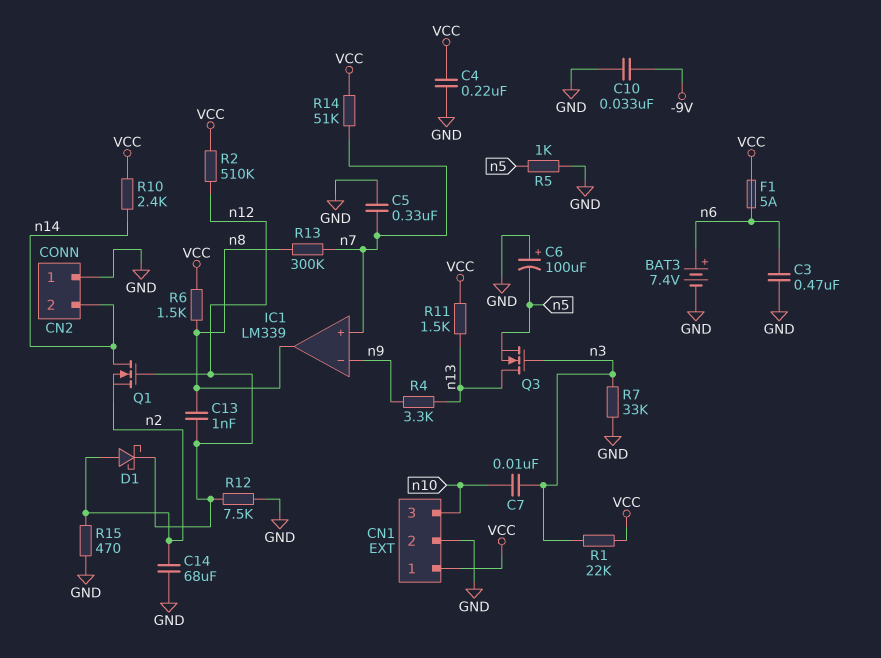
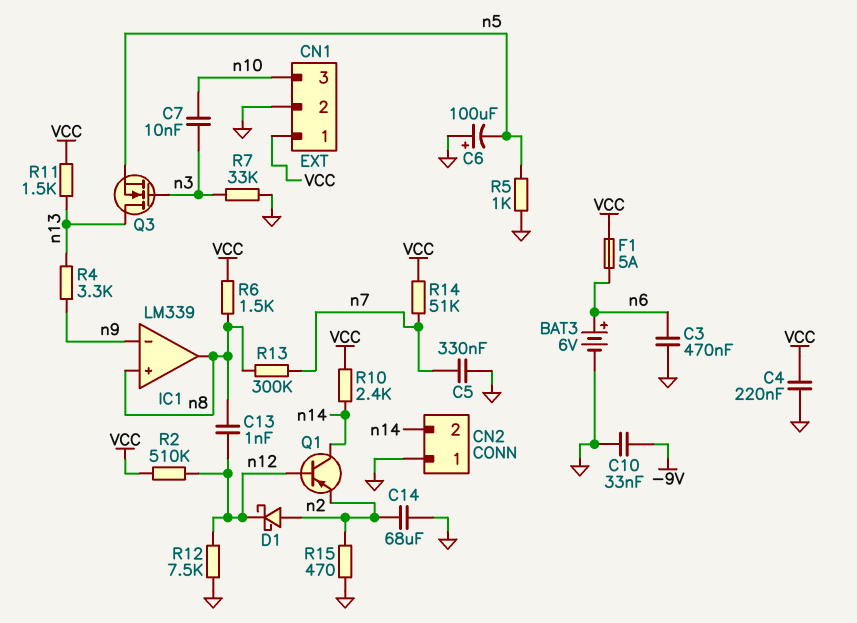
BAT3: 7.4V (plus n6, minus GND) -> 6V (plus n6, minus GND)
IC1 pin in+: n7 -> n8
Q1: NMOS (G n12, D n14, S n2) -> PNP (B n12, C n14, E n2)
R1: 22k (VCC, n3) -> none

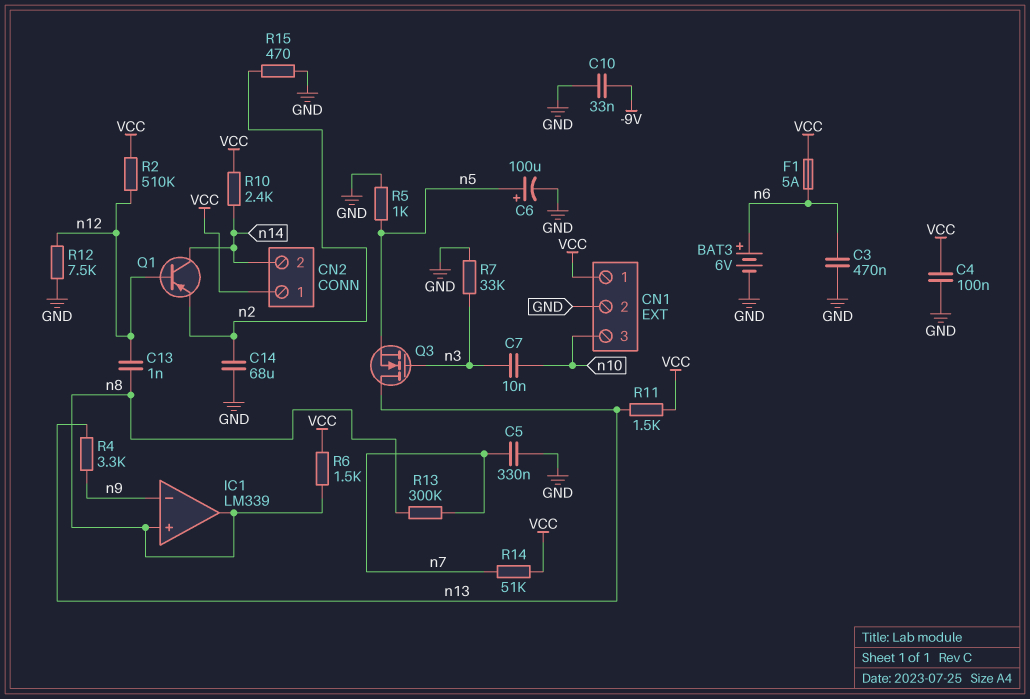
C4: 220nF (GND, VCC) -> 100nF (GND, VCC)
C6: 100uF (plus GND, minus n5) -> 100uF (plus n5, minus GND)
CN2 pin 1: GND -> VCC
D1: schottky (A n2, K n12) -> none

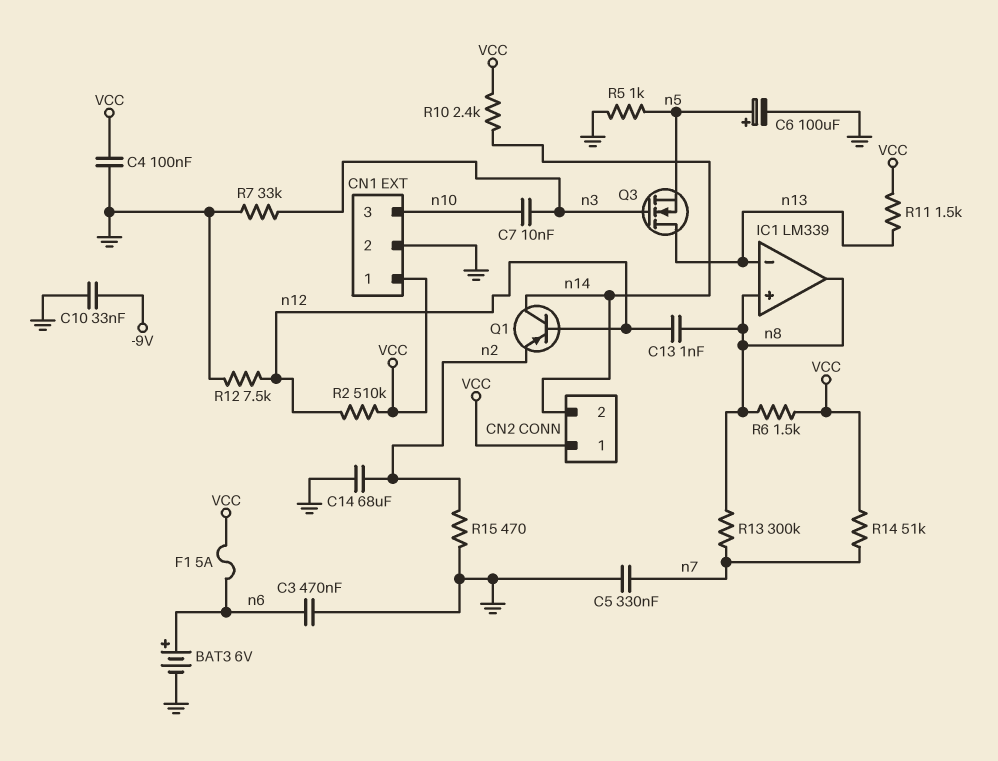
IC1 pin in-: n9 -> n13
R4: 3.3k (n9, n13) -> none

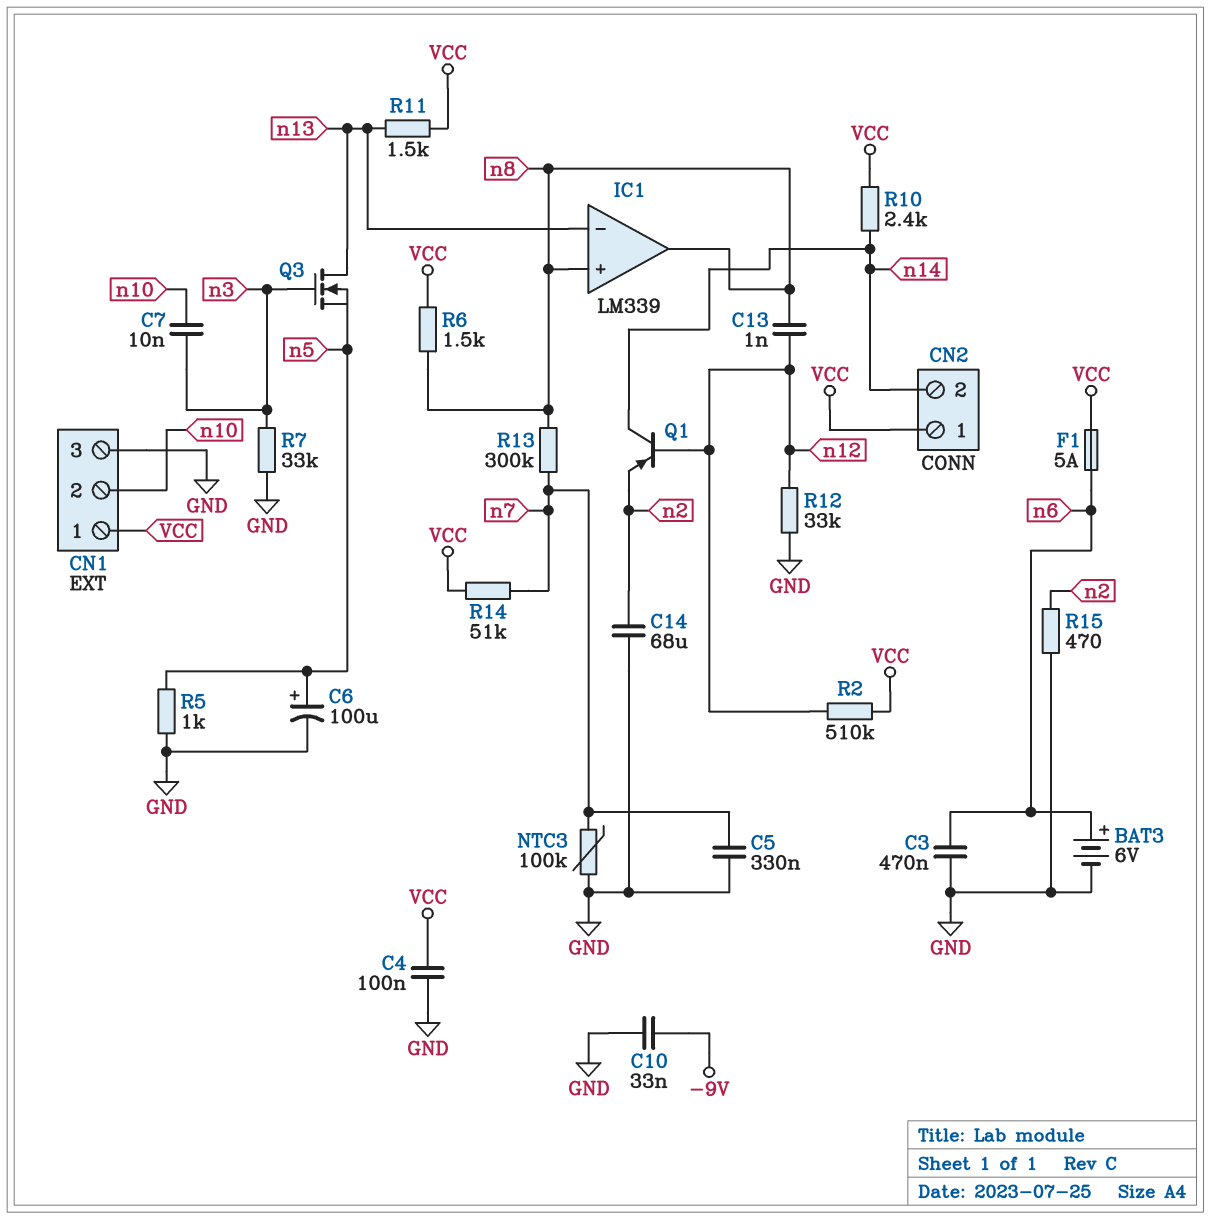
CN1 pin 2: GND -> n10
CN1 pin 3: n10 -> GND
NTC3: none -> 100k (GND, n7)
R12: 7.5k (GND, n12) -> 33k (GND, n12)

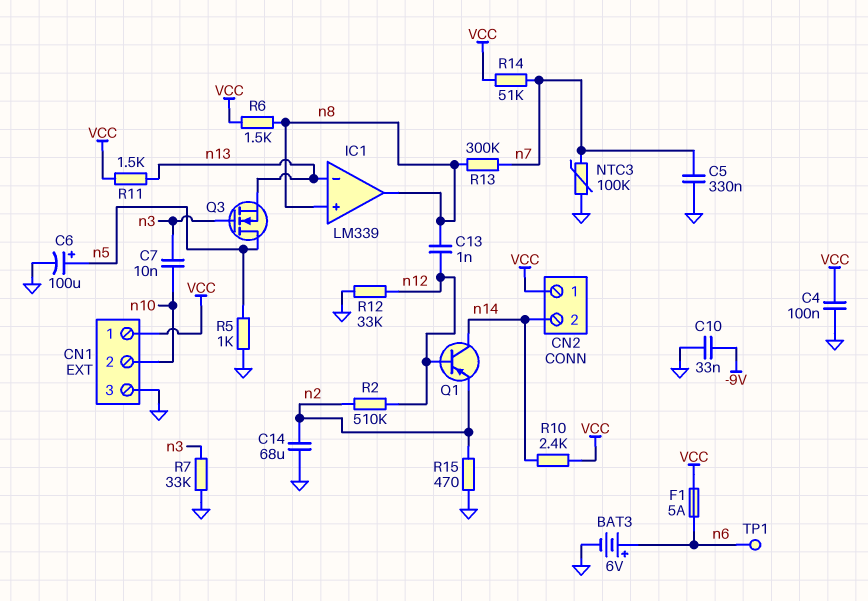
C3: 470nF (GND, n6) -> none
Q3: NMOS (G n3, D n13, S n5) -> NMOS (G n3, D n5, S n13)
R2: 510k (VCC, n12) -> 510k (n2, n12)
TP1: none -> test point (n6)

